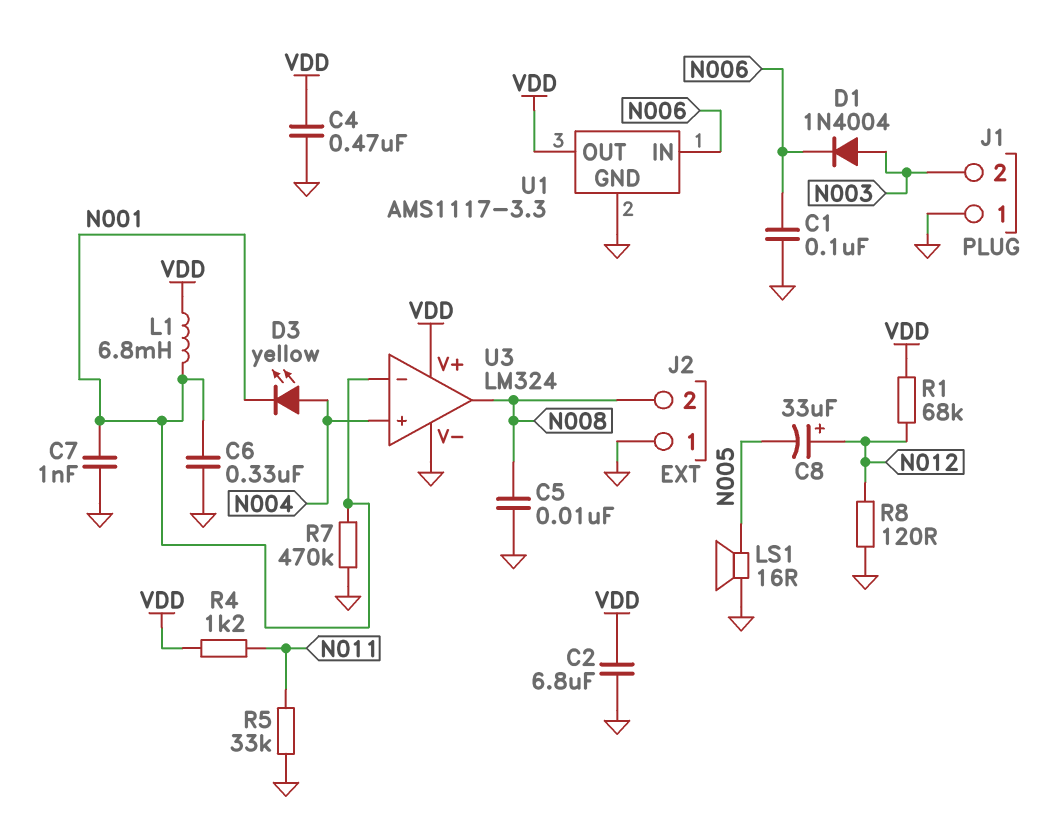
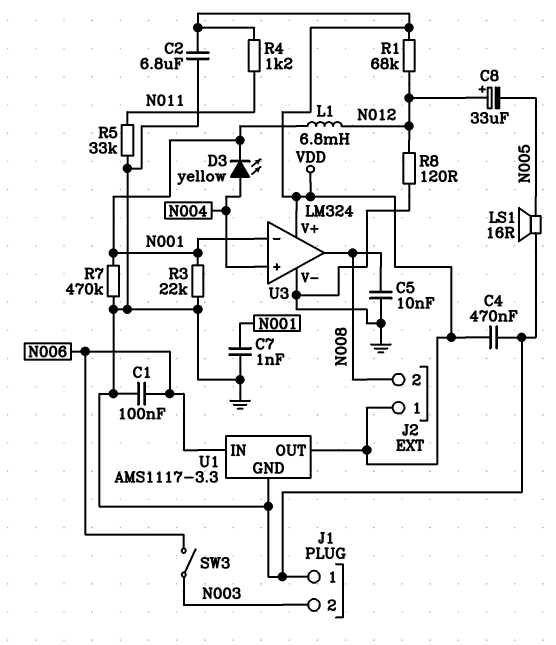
C6: 330nF (GND, N001) -> none
D1: diode 1N4004 (A N003, K N006) -> none
J2 pin 1: GND -> VDD
L1: 6.8mH (N001, VDD) -> 6.8mH (N001, N012)
R3: none -> 22k (GND, N001)
SW3: none -> switch (N003, N006)

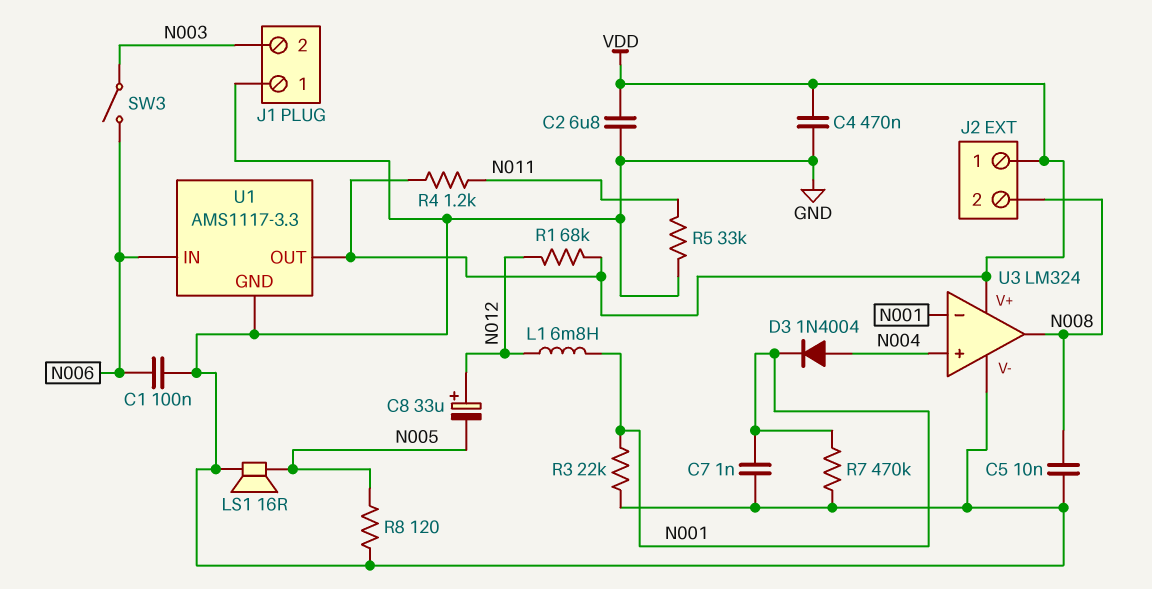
D3: LED yellow (A N004, K N001) -> diode 1N4004 (A N004, K N001)
R8: 120 (GND, N012) -> 120 (GND, N005)

